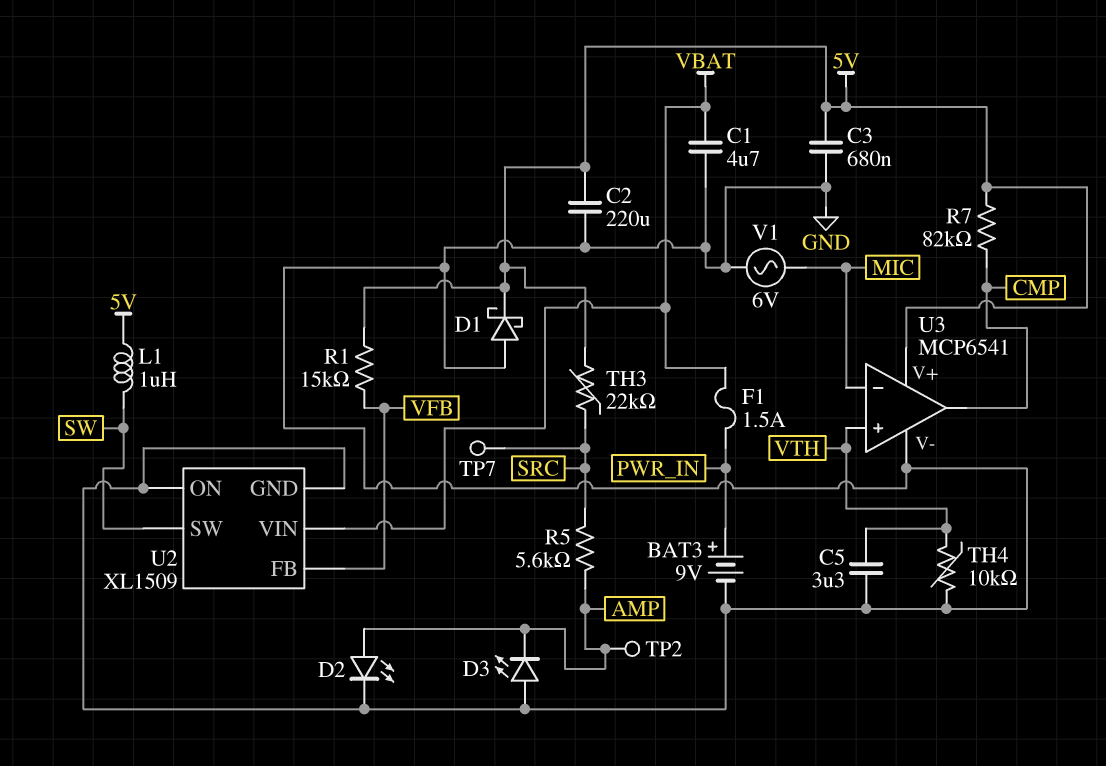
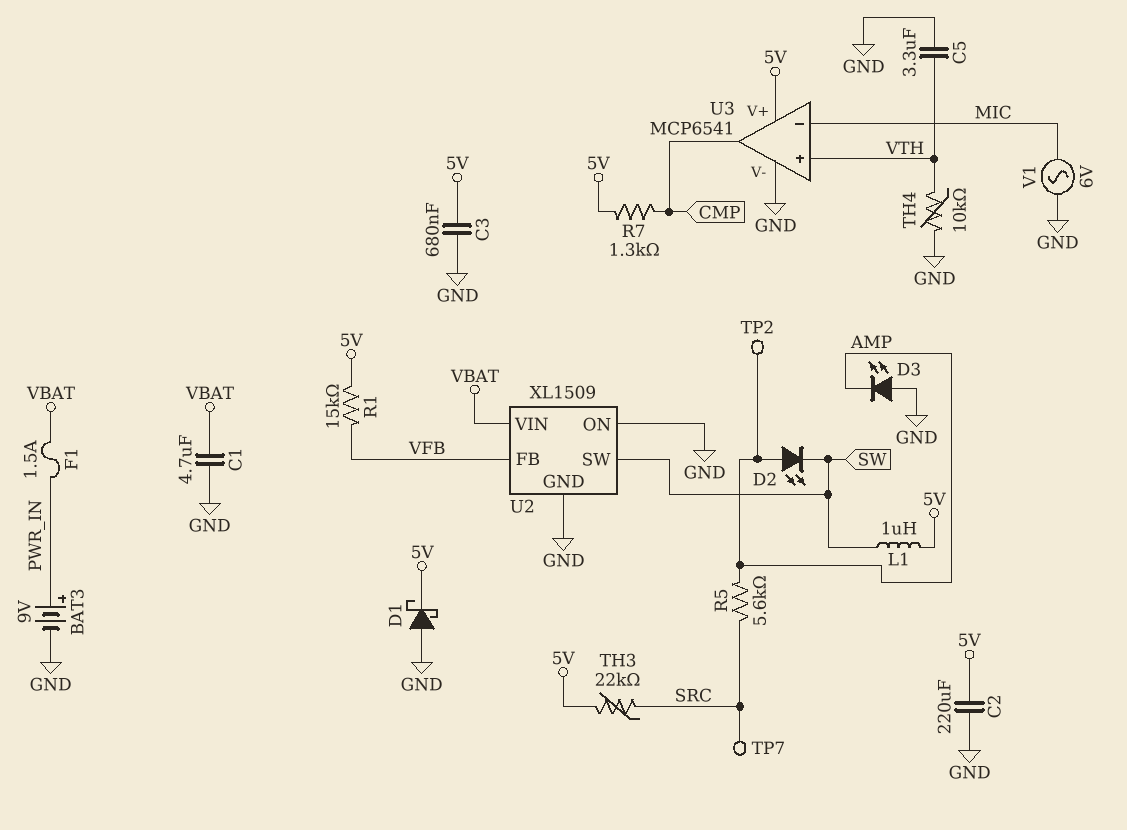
D2: LED (A AMP, K GND) -> LED (A AMP, K SW)
R7: 82k (5V, CMP) -> 1.3k (5V, CMP)

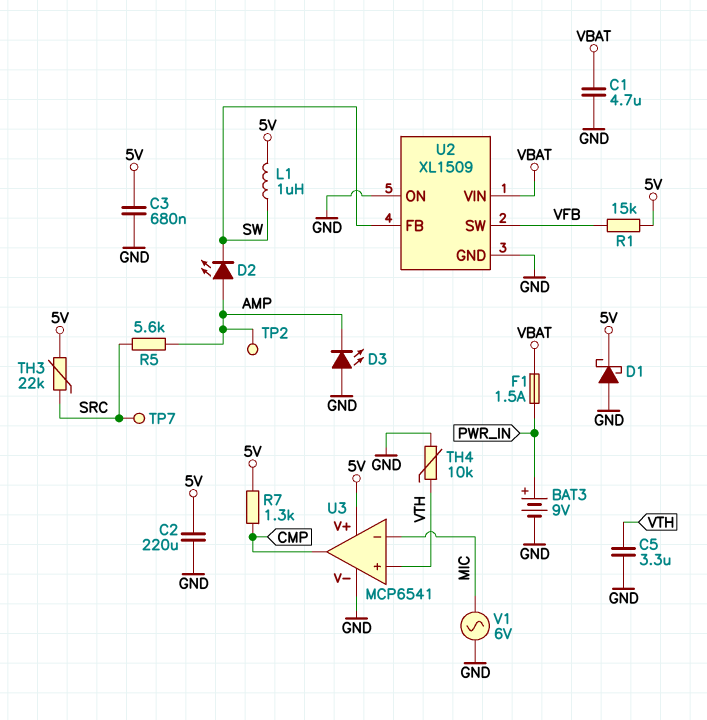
U2 pin FB: VFB -> SW
U2 pin SW: SW -> VFB

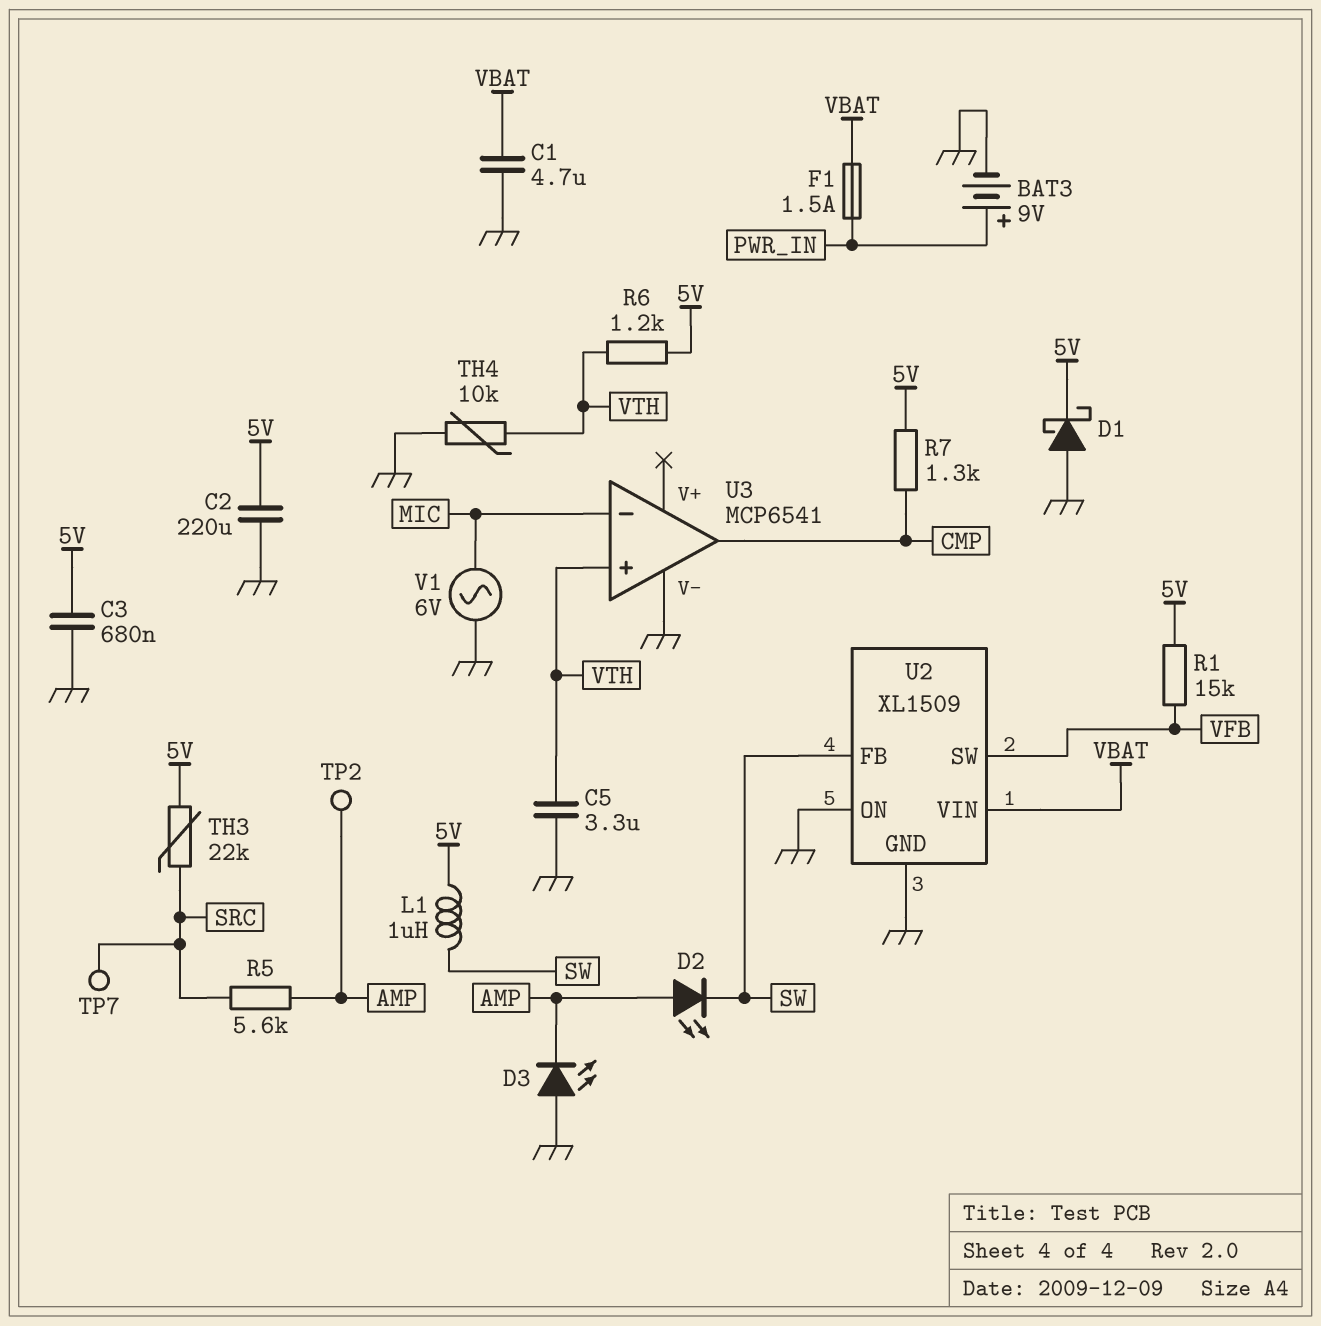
R6: none -> 1.2k (5V, VTH)
U3 pin V+: 5V -> none

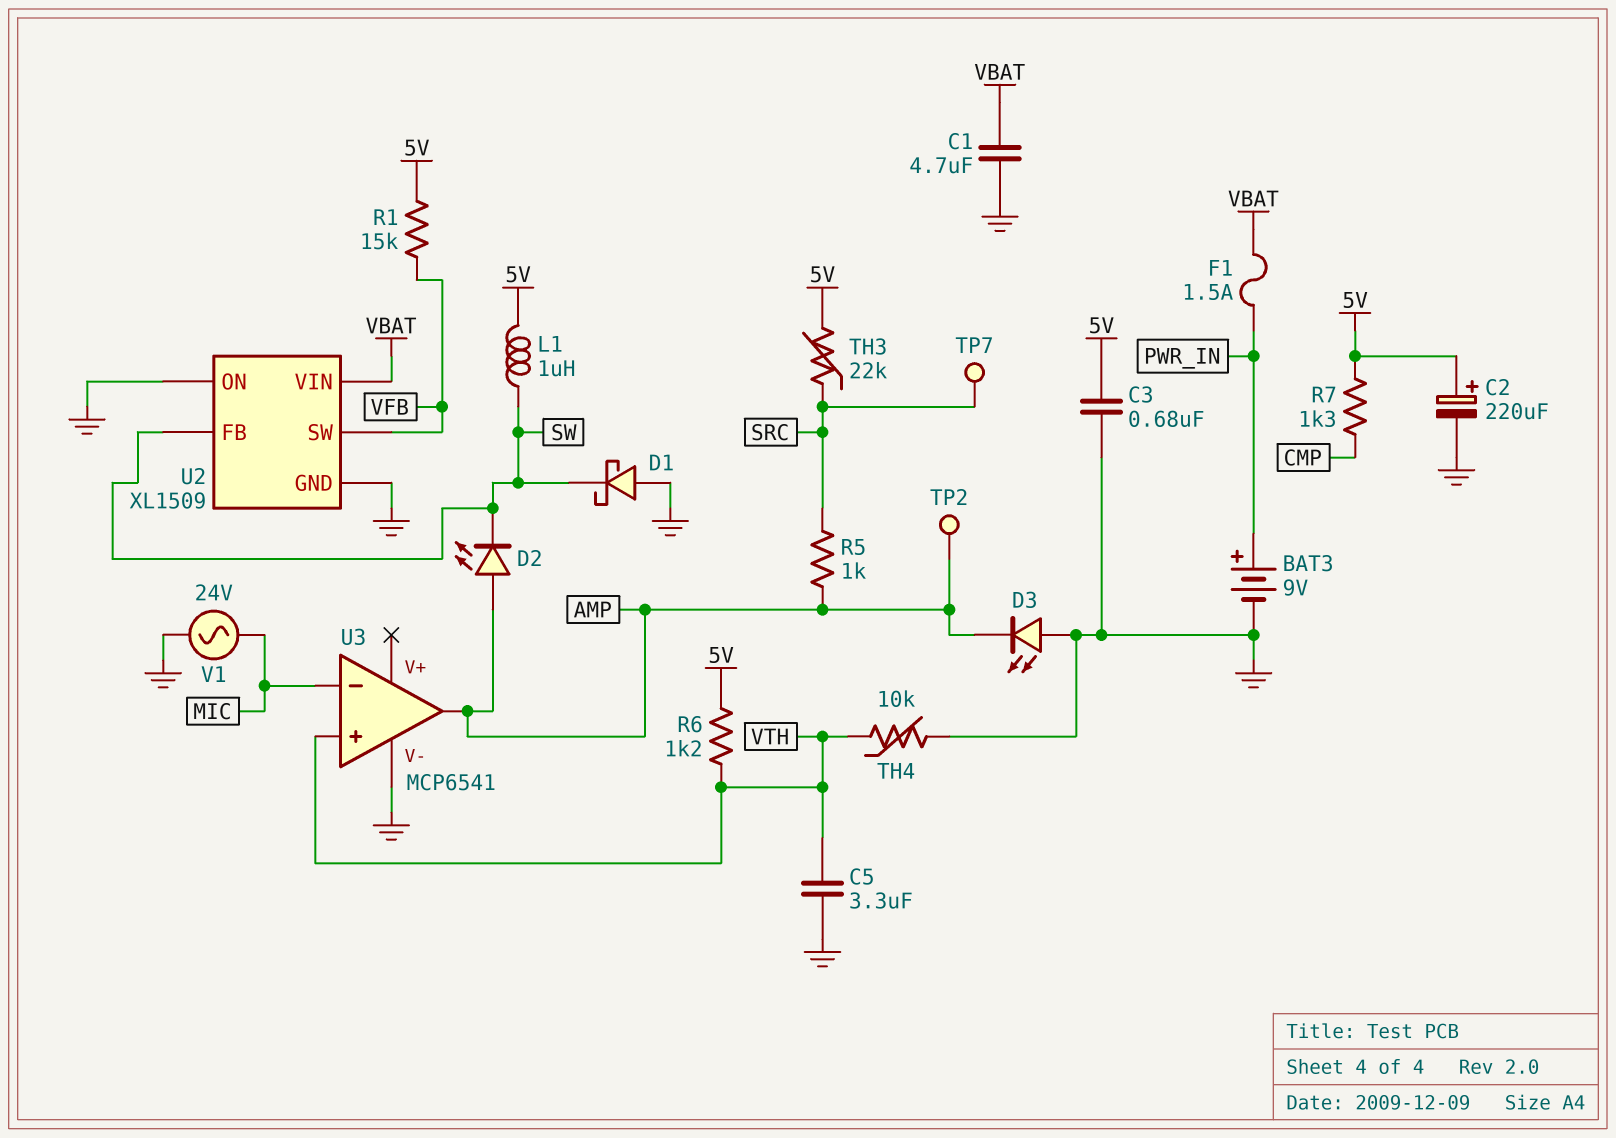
C2: 220uF (5V, GND) -> 220uF (plus 5V, minus GND)
D1: schottky (A GND, K 5V) -> schottky (A GND, K SW)
R5: 5.6k (AMP, SRC) -> 1k (AMP, SRC)
U3 pin out: CMP -> AMP
V1: AC 6V (GND, MIC) -> AC 24V (GND, MIC)

